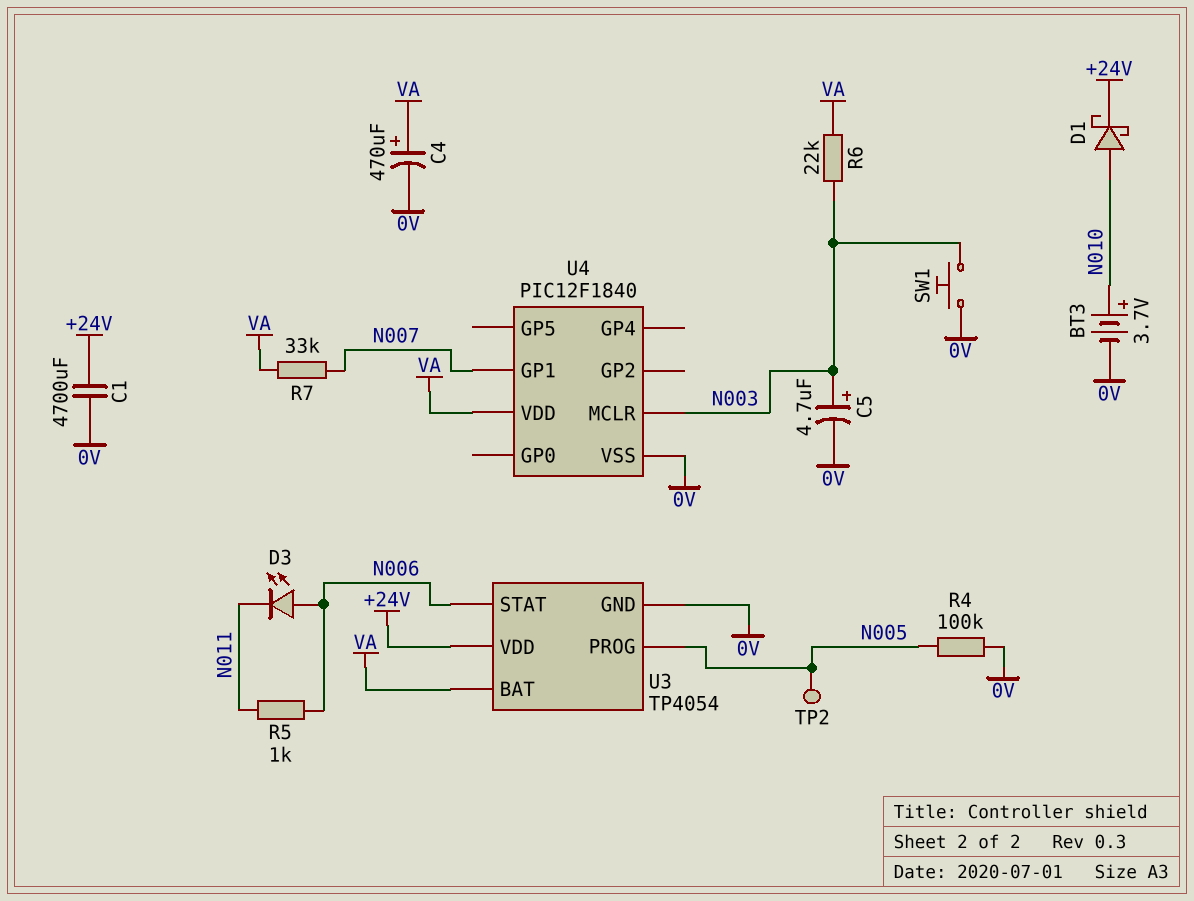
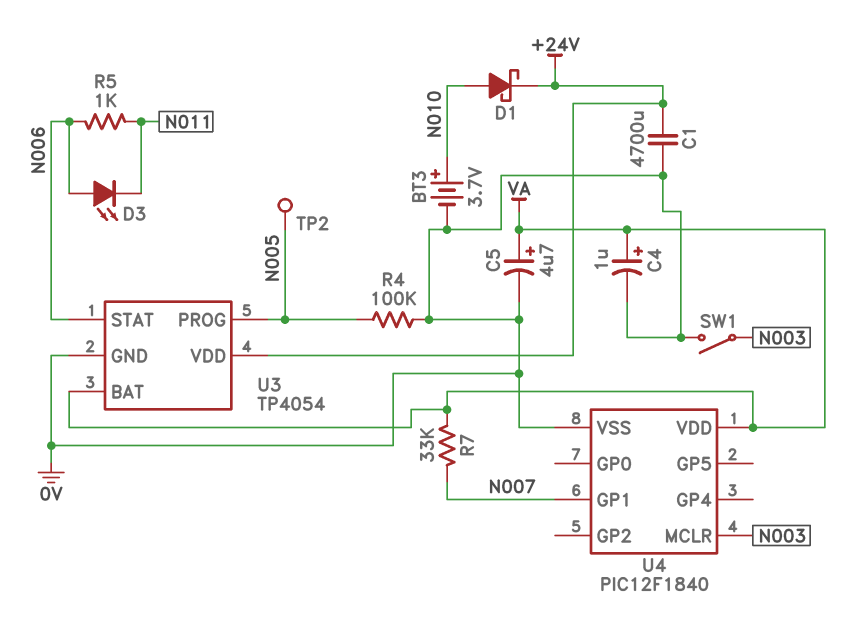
C4: 470uF (plus VA, minus 0V) -> 1uF (plus VA, minus 0V)
C5: 4.7uF (plus N003, minus 0V) -> 4.7uF (plus VA, minus 0V)
R6: 22k (N003, VA) -> none
SW1: button (0V, N003) -> switch (0V, N003)

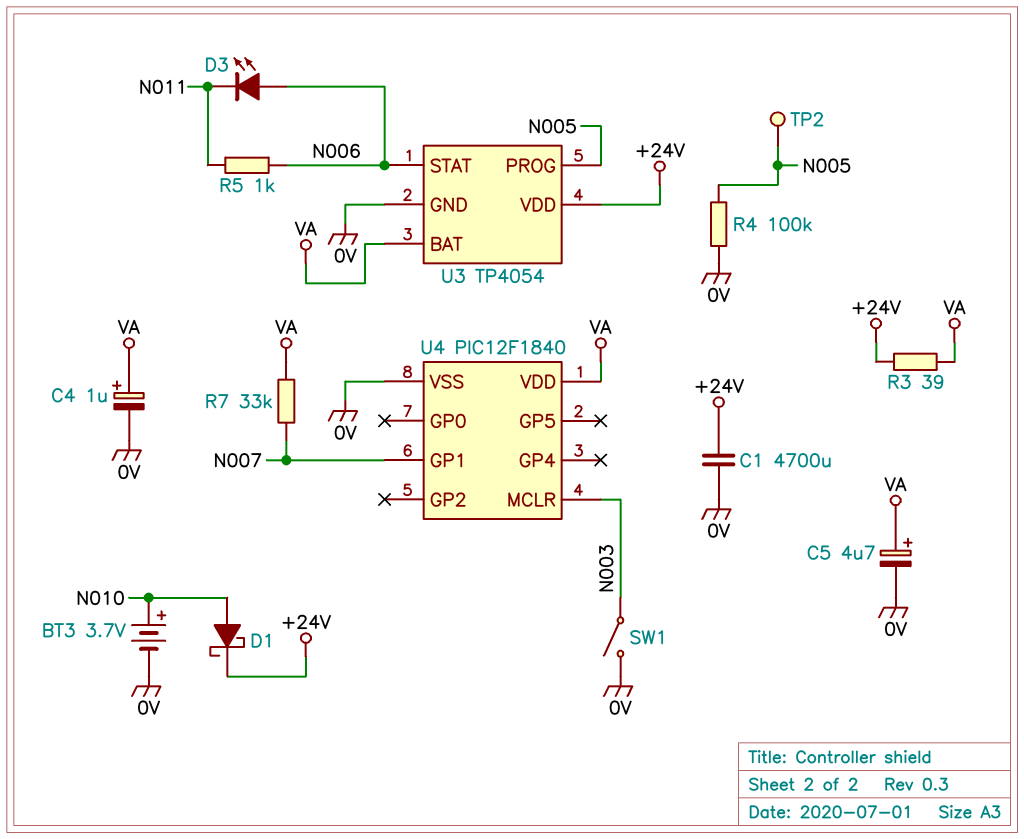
R3: none -> 39 (+24V, VA)

